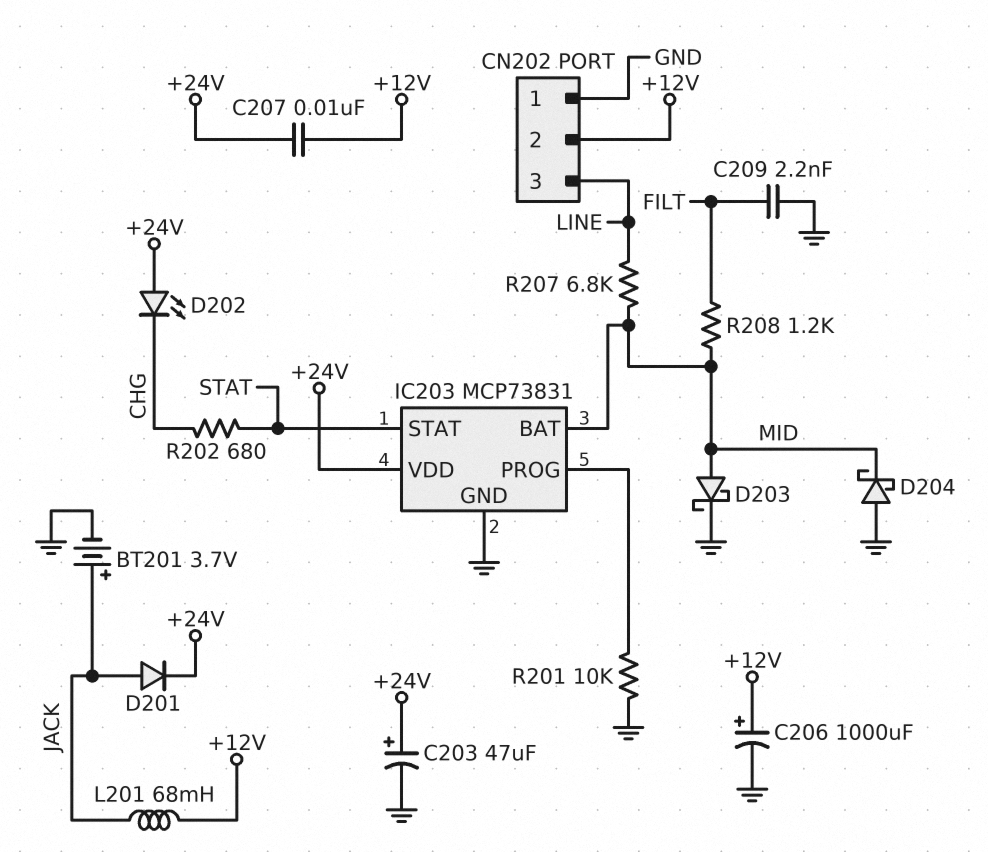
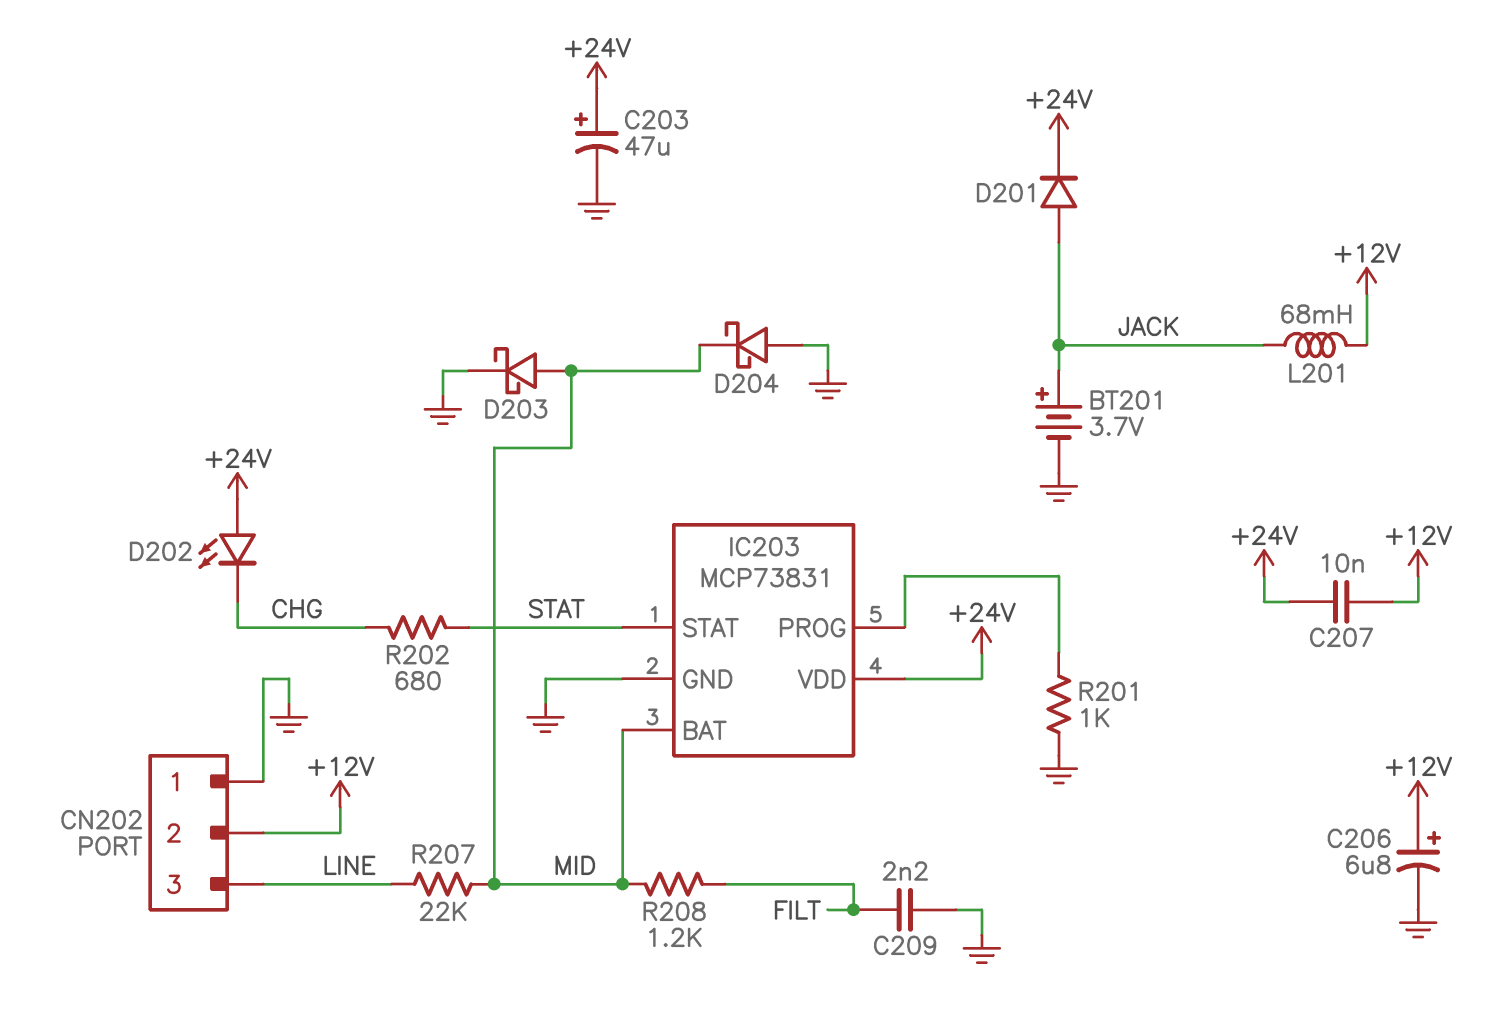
C206: 1000uF (plus +12V, minus GND) -> 6.8uF (plus +12V, minus GND)
R201: 10k (GND, IC203/PROG) -> 1k (GND, IC203/PROG)
R207: 6.8k (LINE, MID) -> 22k (LINE, MID)

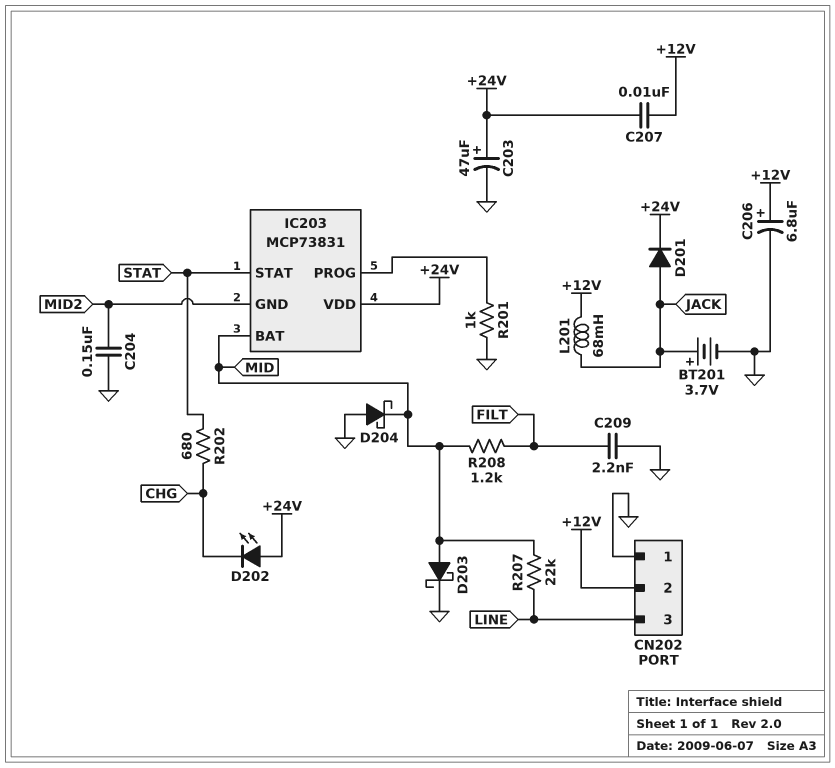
C204: none -> 150nF (GND, MID2)
IC203 pin GND: GND -> MID2

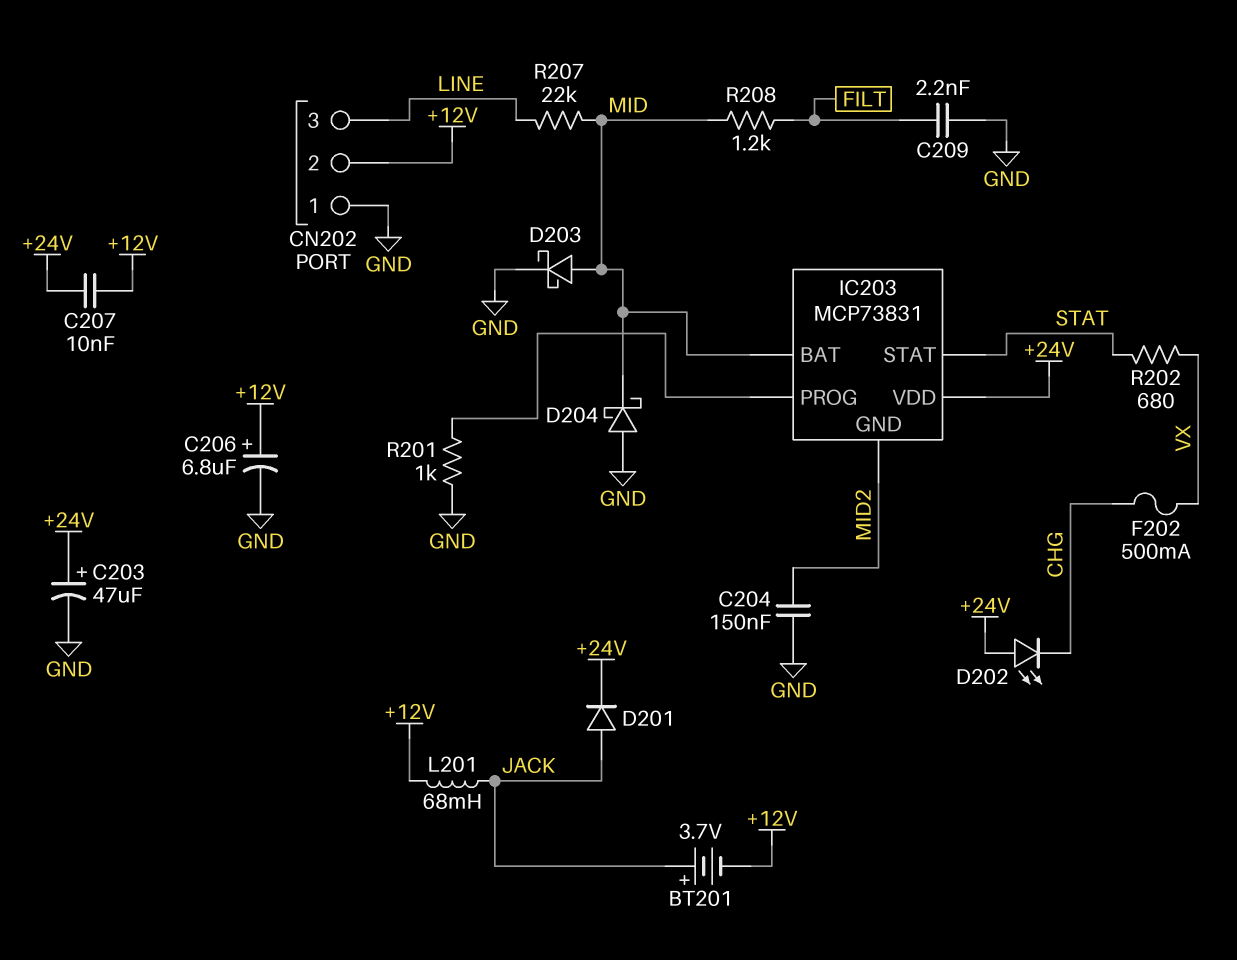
BT201: 3.7V (plus JACK, minus GND) -> 3.7V (plus JACK, minus +12V)
F202: none -> 500mA (CHG, VX)
R202: 680 (CHG, STAT) -> 680 (STAT, VX)

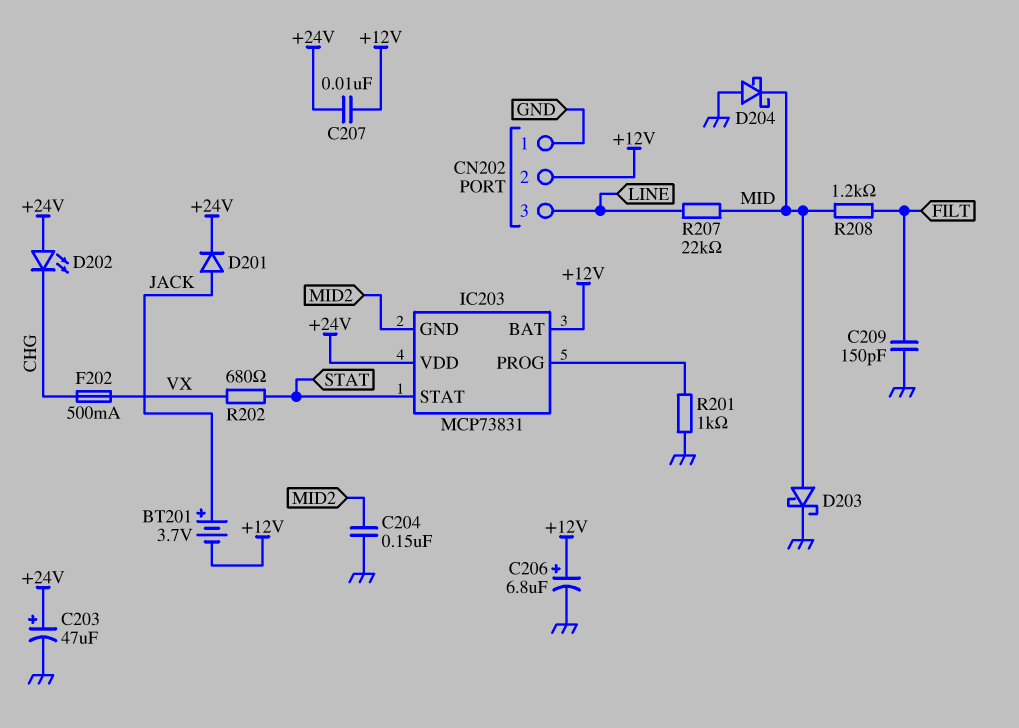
C209: 2.2nF (FILT, GND) -> 150pF (FILT, GND)
IC203 pin BAT: MID -> +12V
L201: 68mH (+12V, JACK) -> none

